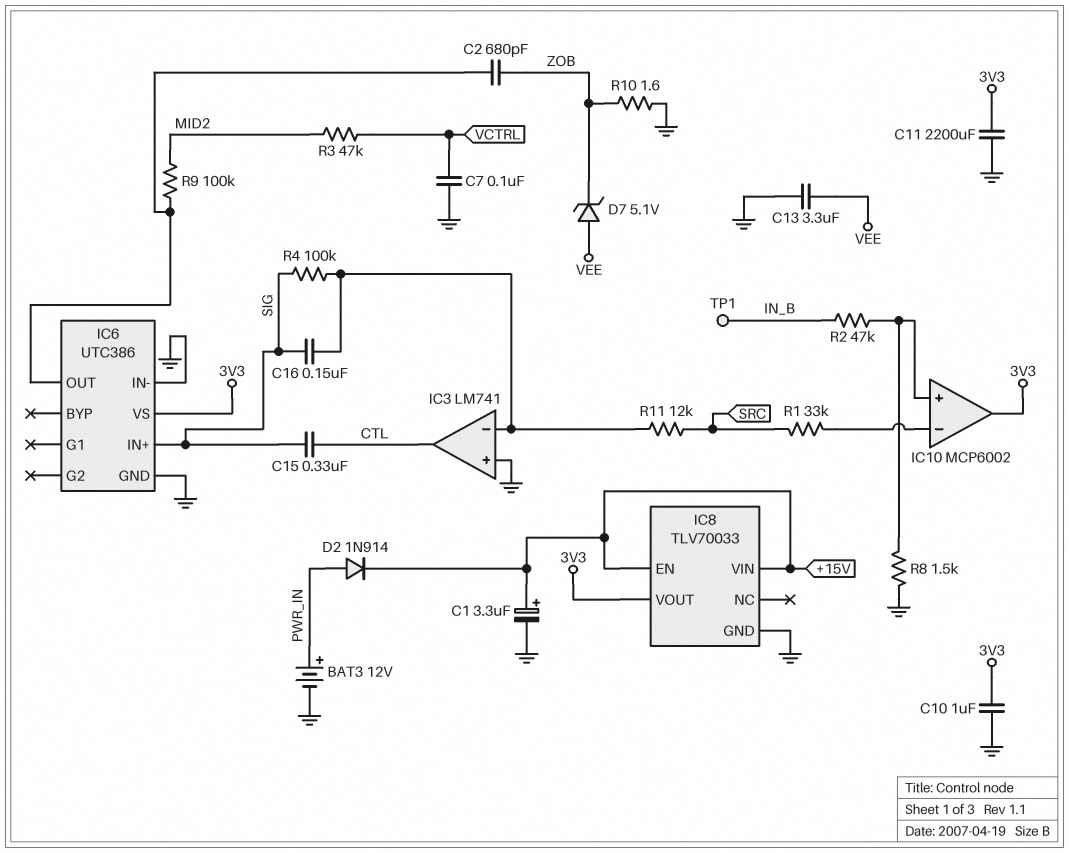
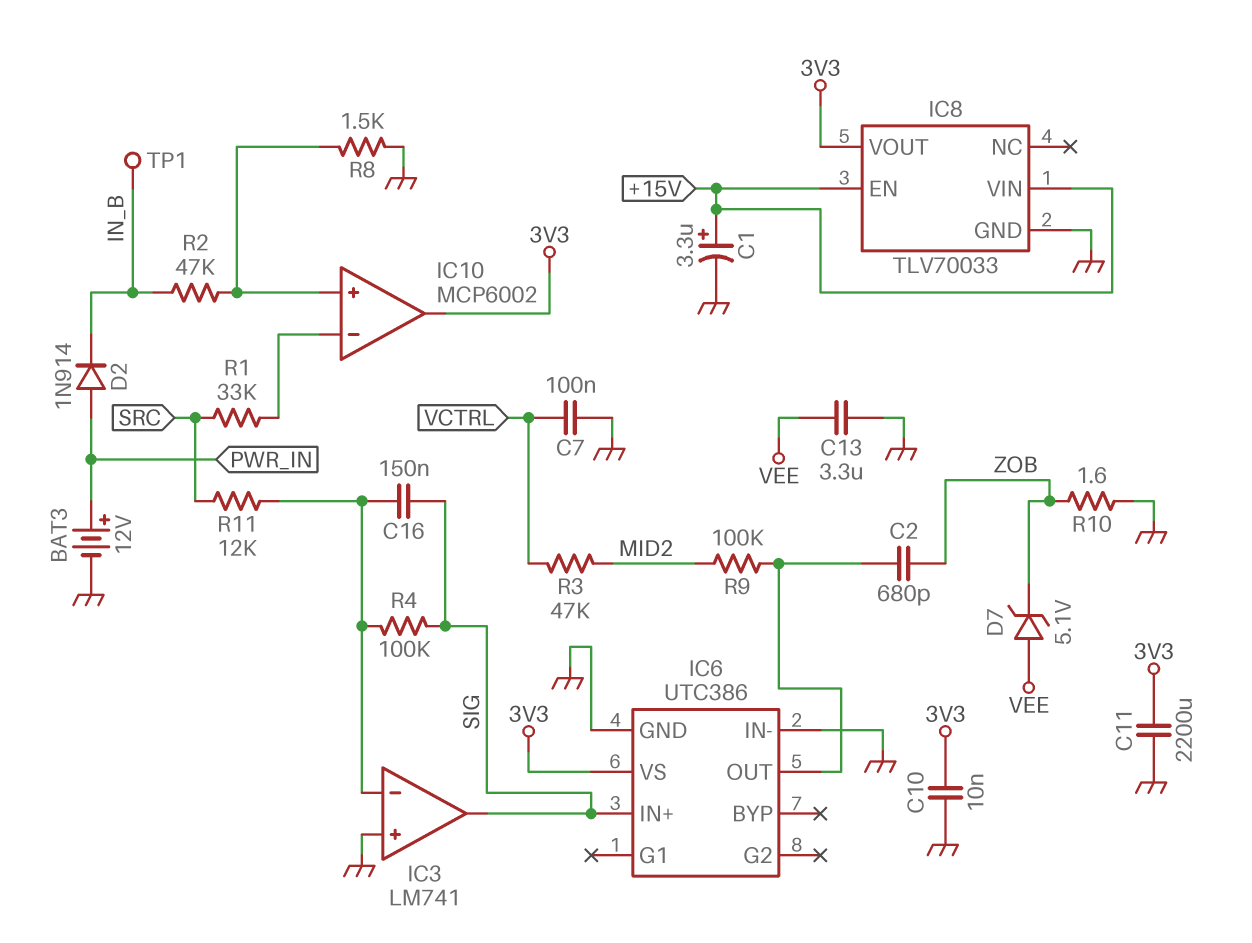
C10: 1uF (3V3, GND) -> 10nF (3V3, GND)
C15: 330nF (CTL, SIG) -> none
D2: diode 1N914 (A PWR_IN, K +15V) -> diode 1N914 (A PWR_IN, K IN_B)
IC3 pin out: CTL -> SIG

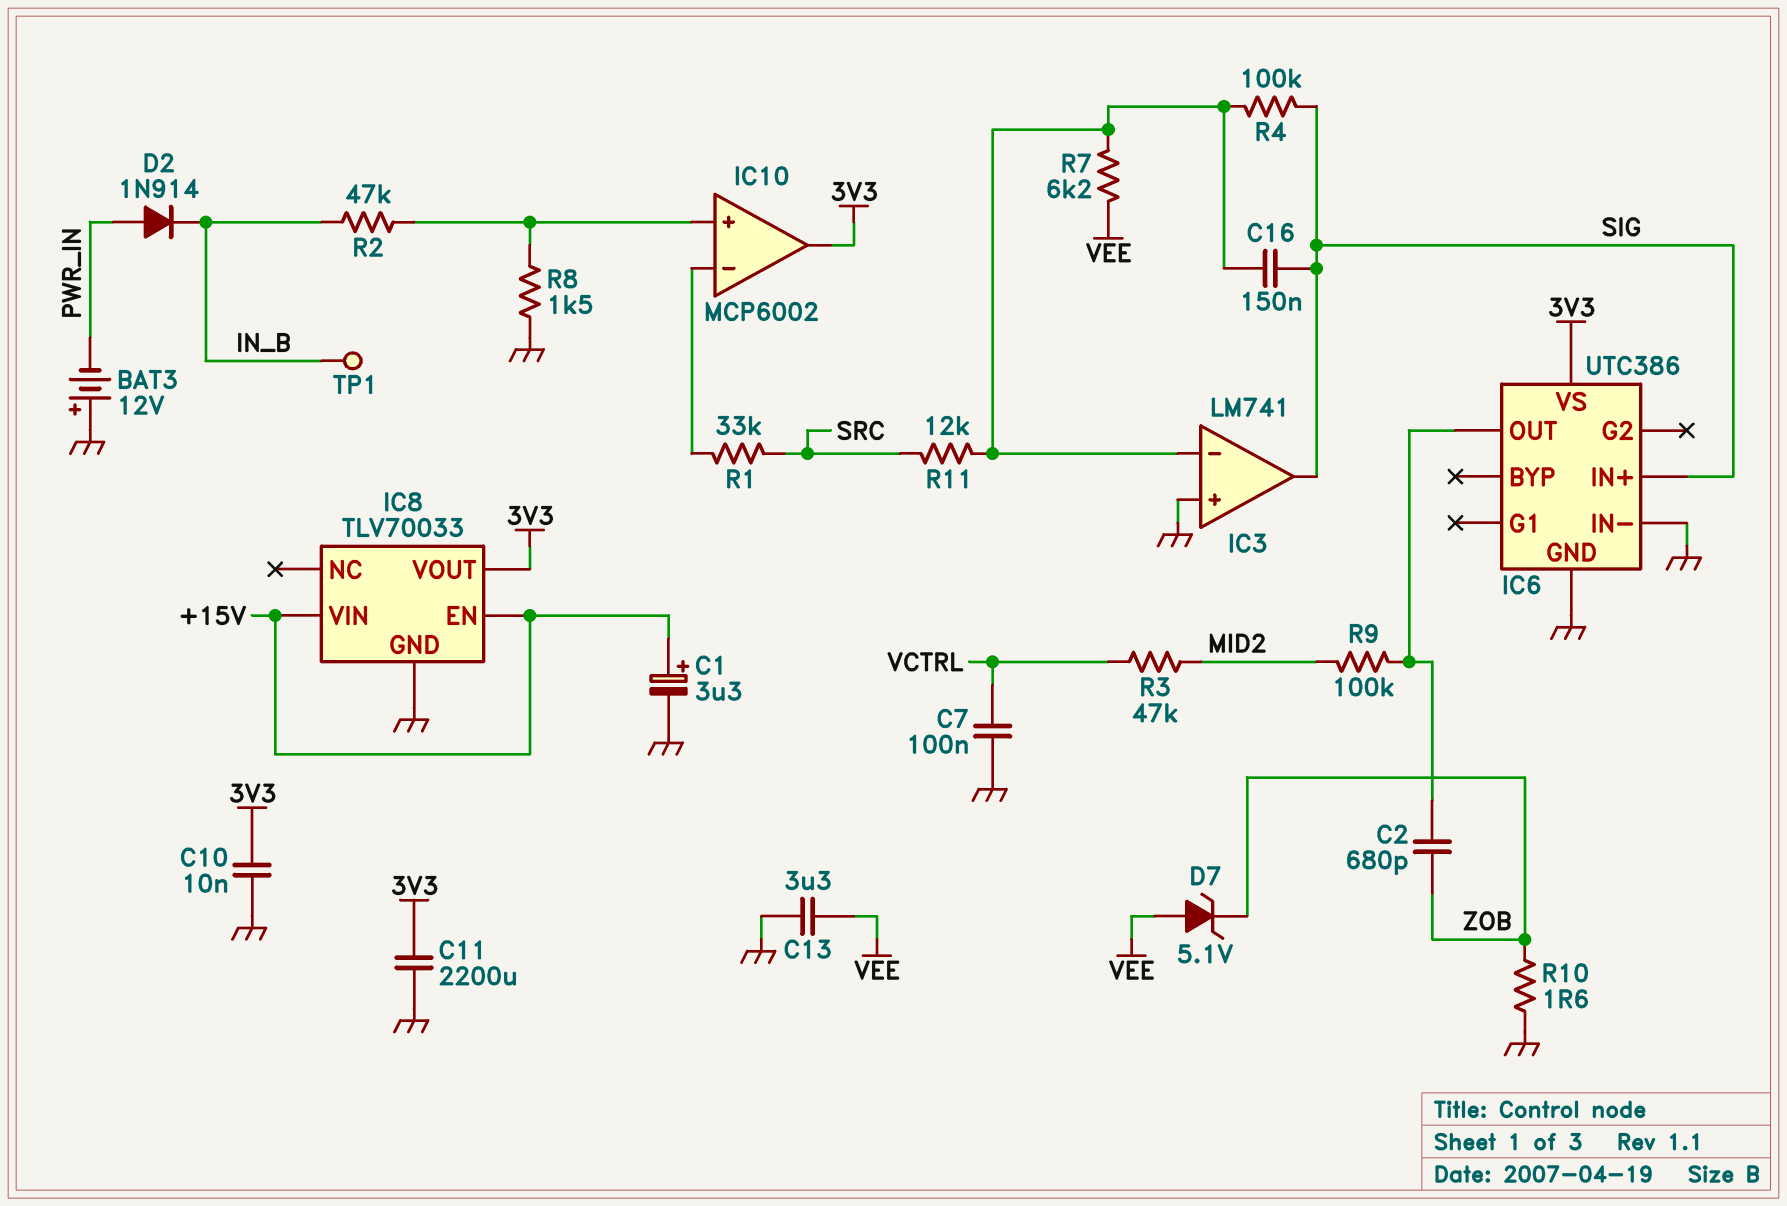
BAT3: 12V (plus PWR_IN, minus GND) -> 12V (plus GND, minus PWR_IN)
R7: none -> 6.2k (IC3/in-, VEE)

